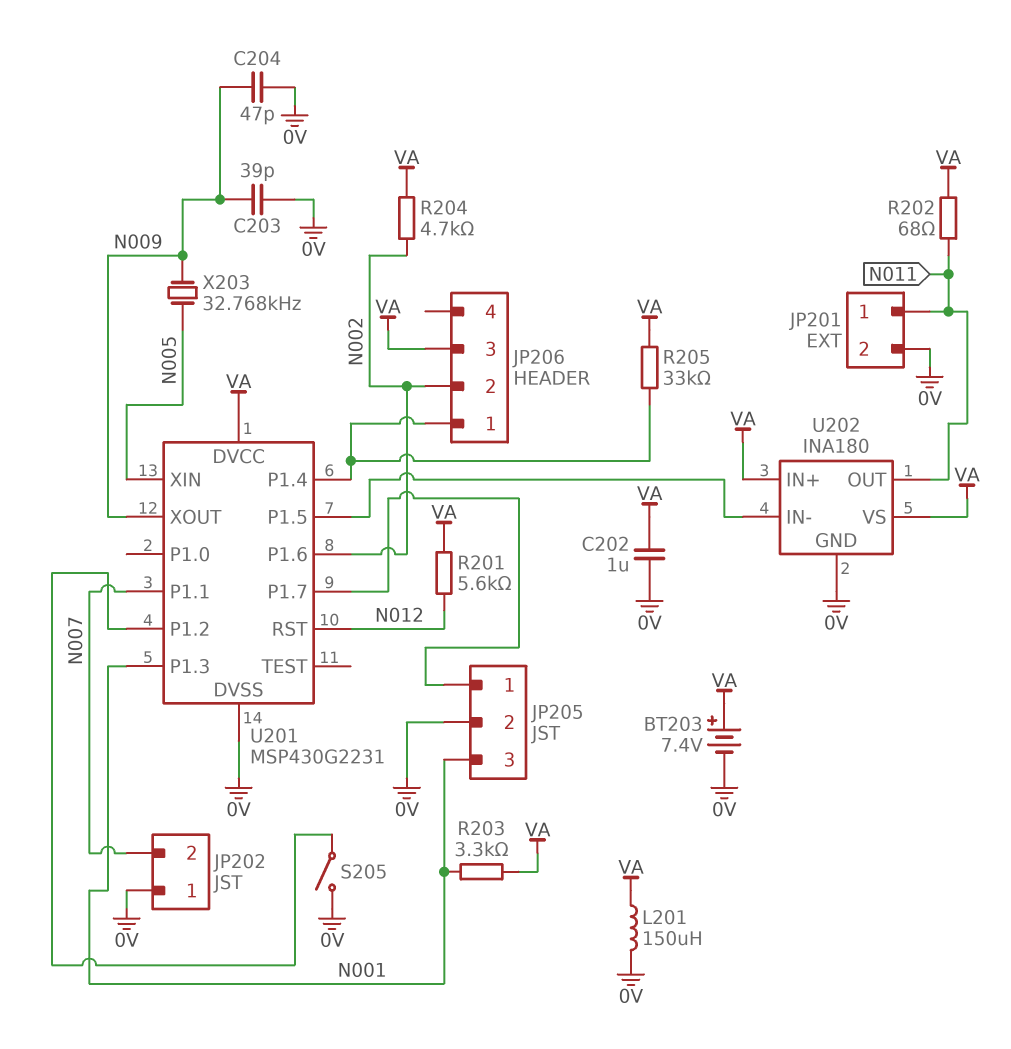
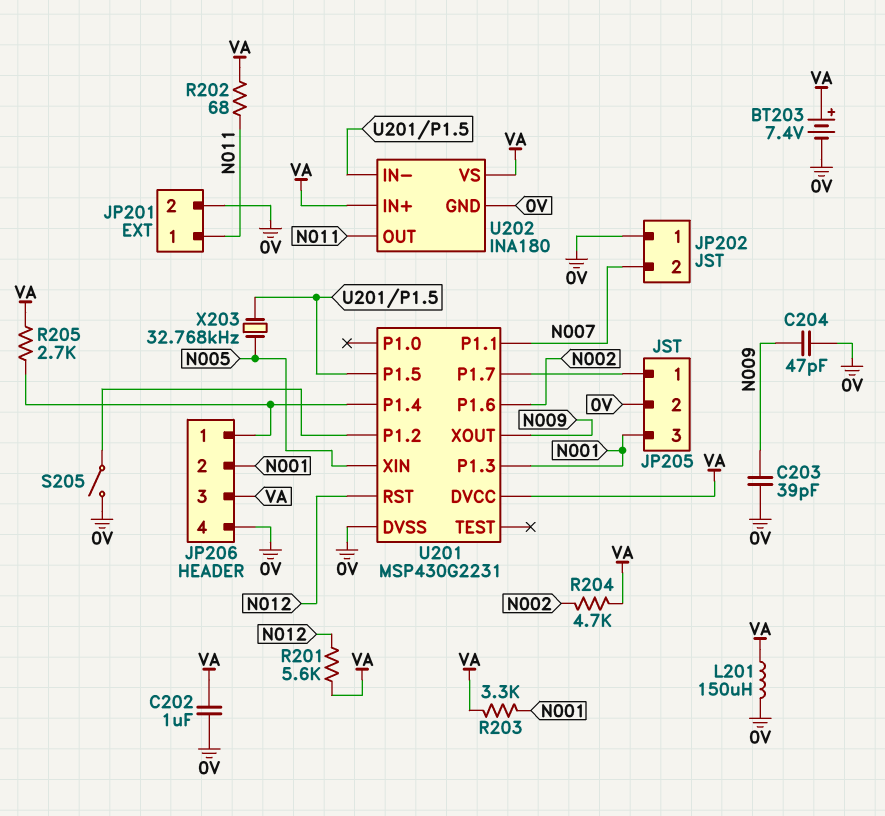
JP206 pin 2: N002 -> N001
JP206 pin 4: none -> 0V
R205: 33k (JP206/1, VA) -> 2.7k (JP206/1, VA)
X203: 32.768kHz (N005, N009) -> 32.768kHz (N005, U201/P1.5)

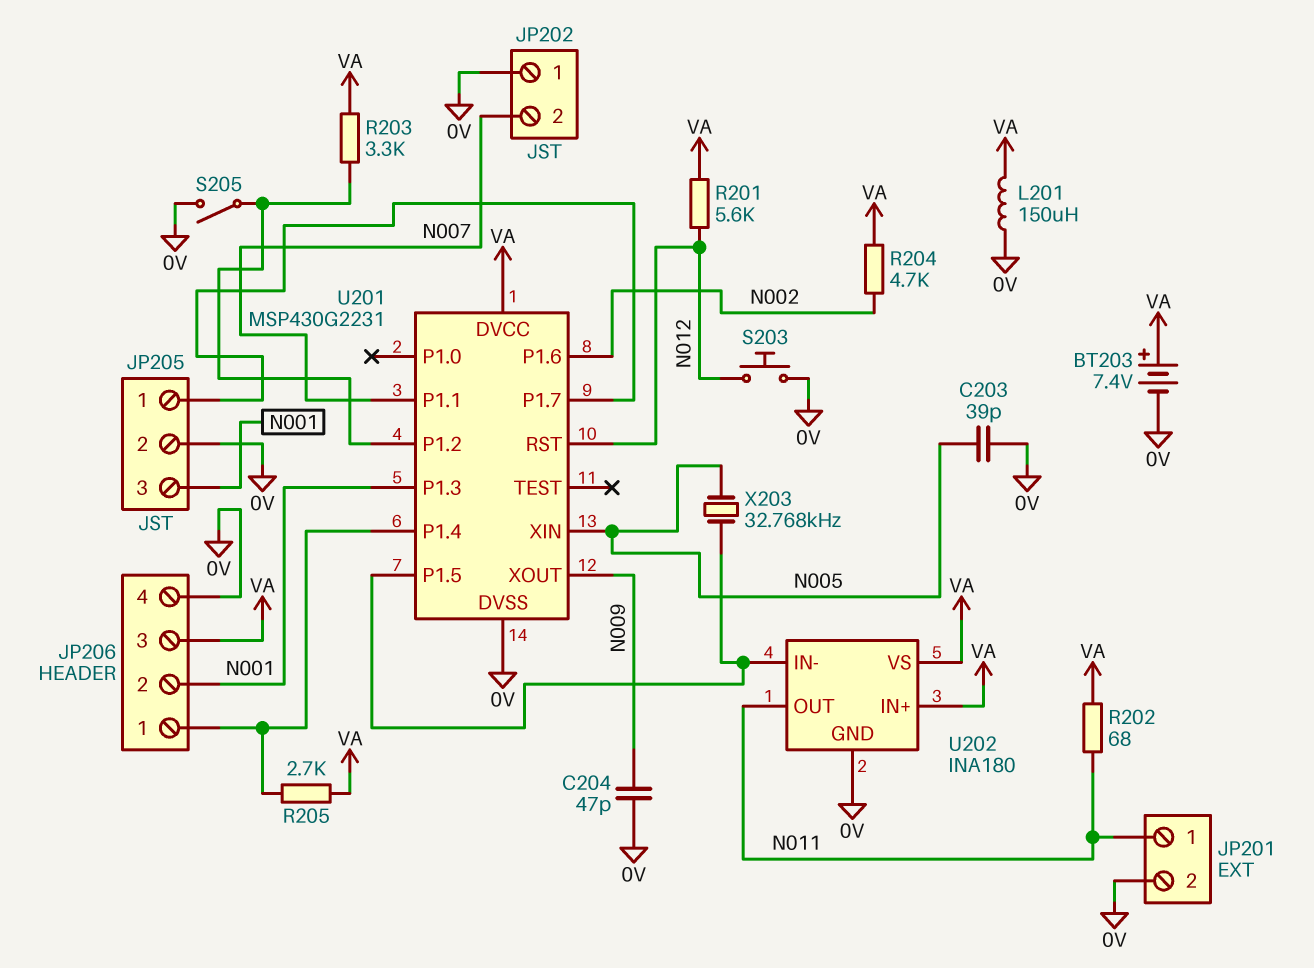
C202: 1uF (0V, VA) -> none
C203: 39pF (0V, N009) -> 39pF (0V, N005)
R203: 3.3k (N001, VA) -> 3.3k (U201/P1.2, VA)
S203: none -> button (0V, N012)

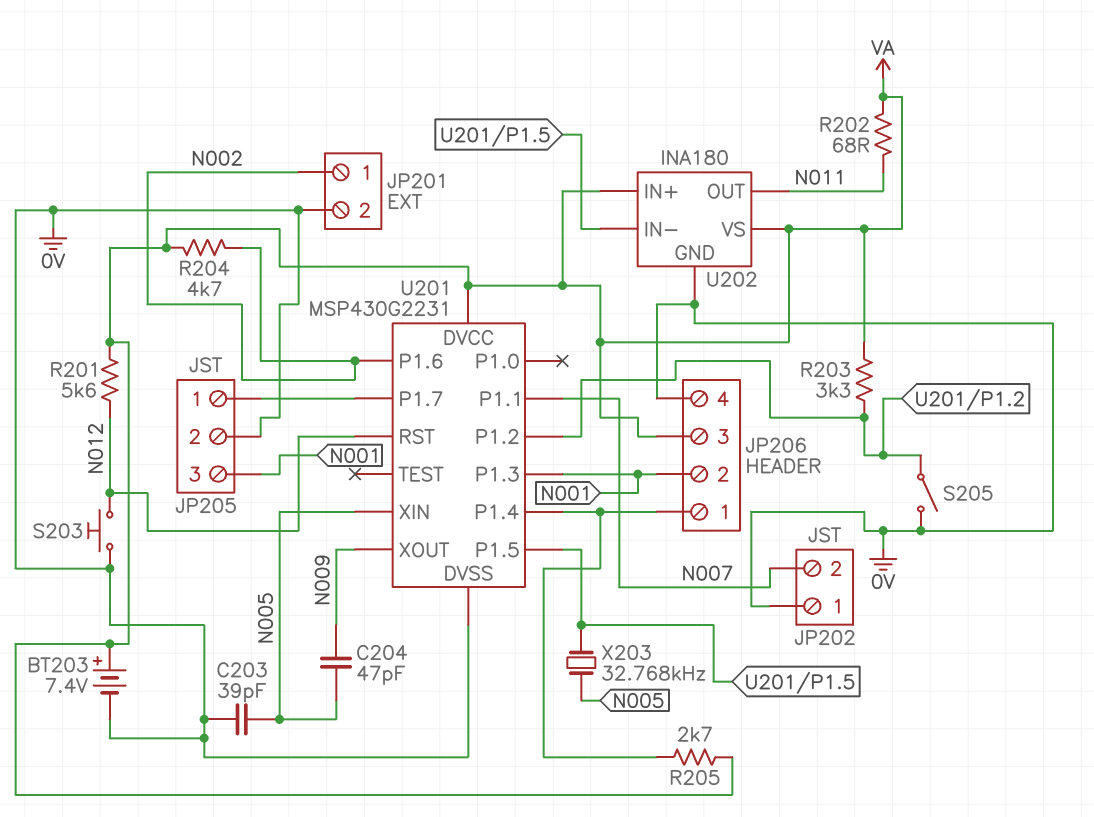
C204: 47pF (0V, N009) -> 47pF (N005, N009)
JP201 pin 1: N011 -> N002
L201: 150uH (0V, VA) -> none

